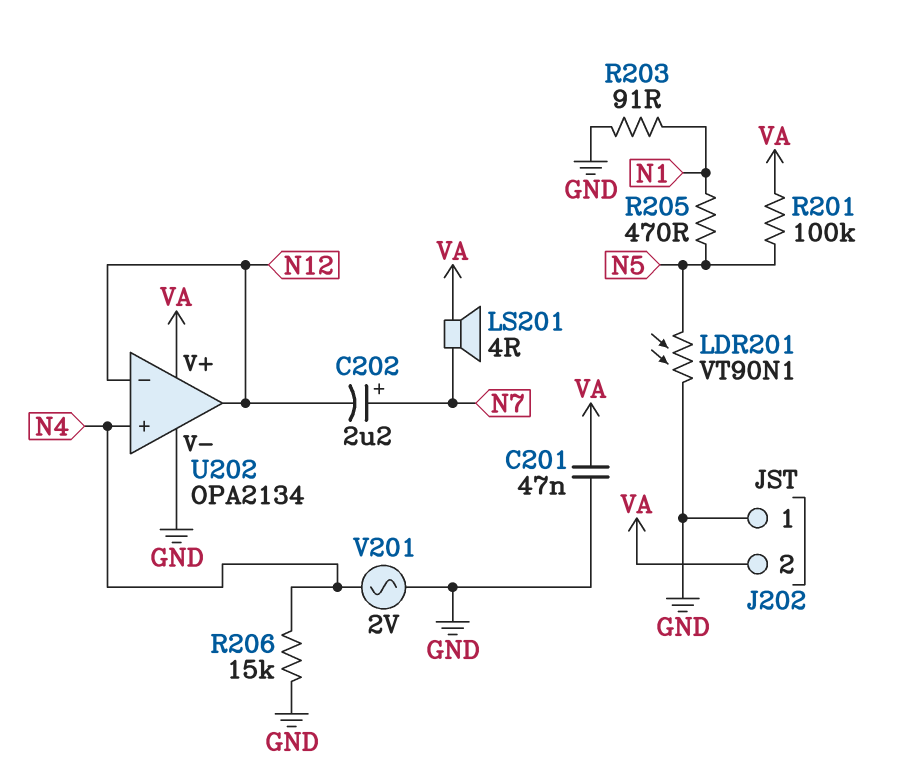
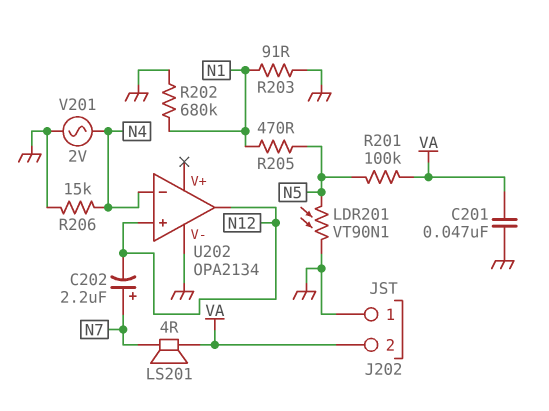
R202: none -> 680k (GND, N1)
U202 pin V+: VA -> none
U202 pin in+: N4 -> N12
U202 pin in-: N12 -> N4

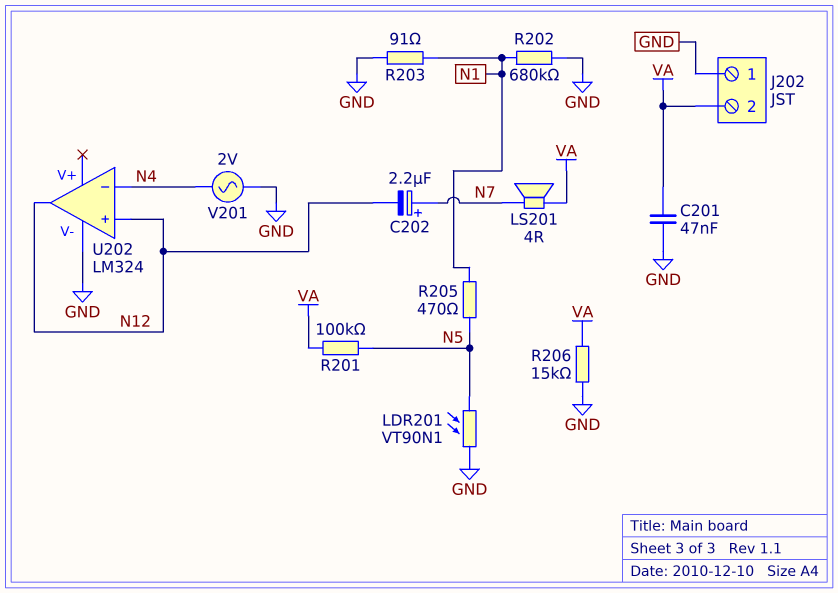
R206: 15k (GND, N4) -> 15k (GND, VA)
U202: OPA2134 -> LM324

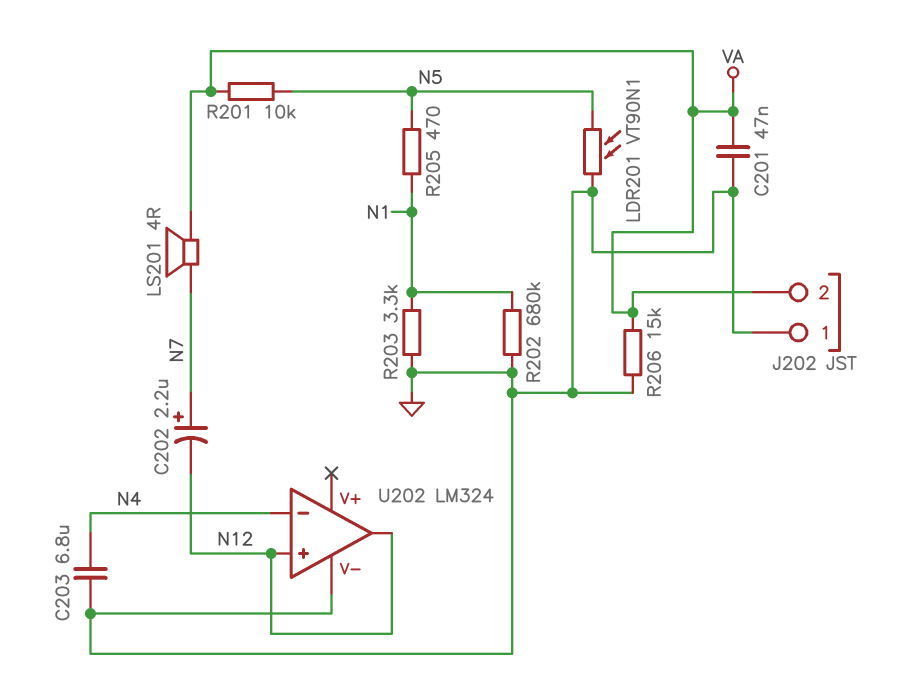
C203: none -> 6.8uF (GND, N4)
R201: 100k (N5, VA) -> 10k (N5, VA)
R203: 91 (GND, N1) -> 3.3k (GND, N1)
V201: AC 2V (GND, N4) -> none

